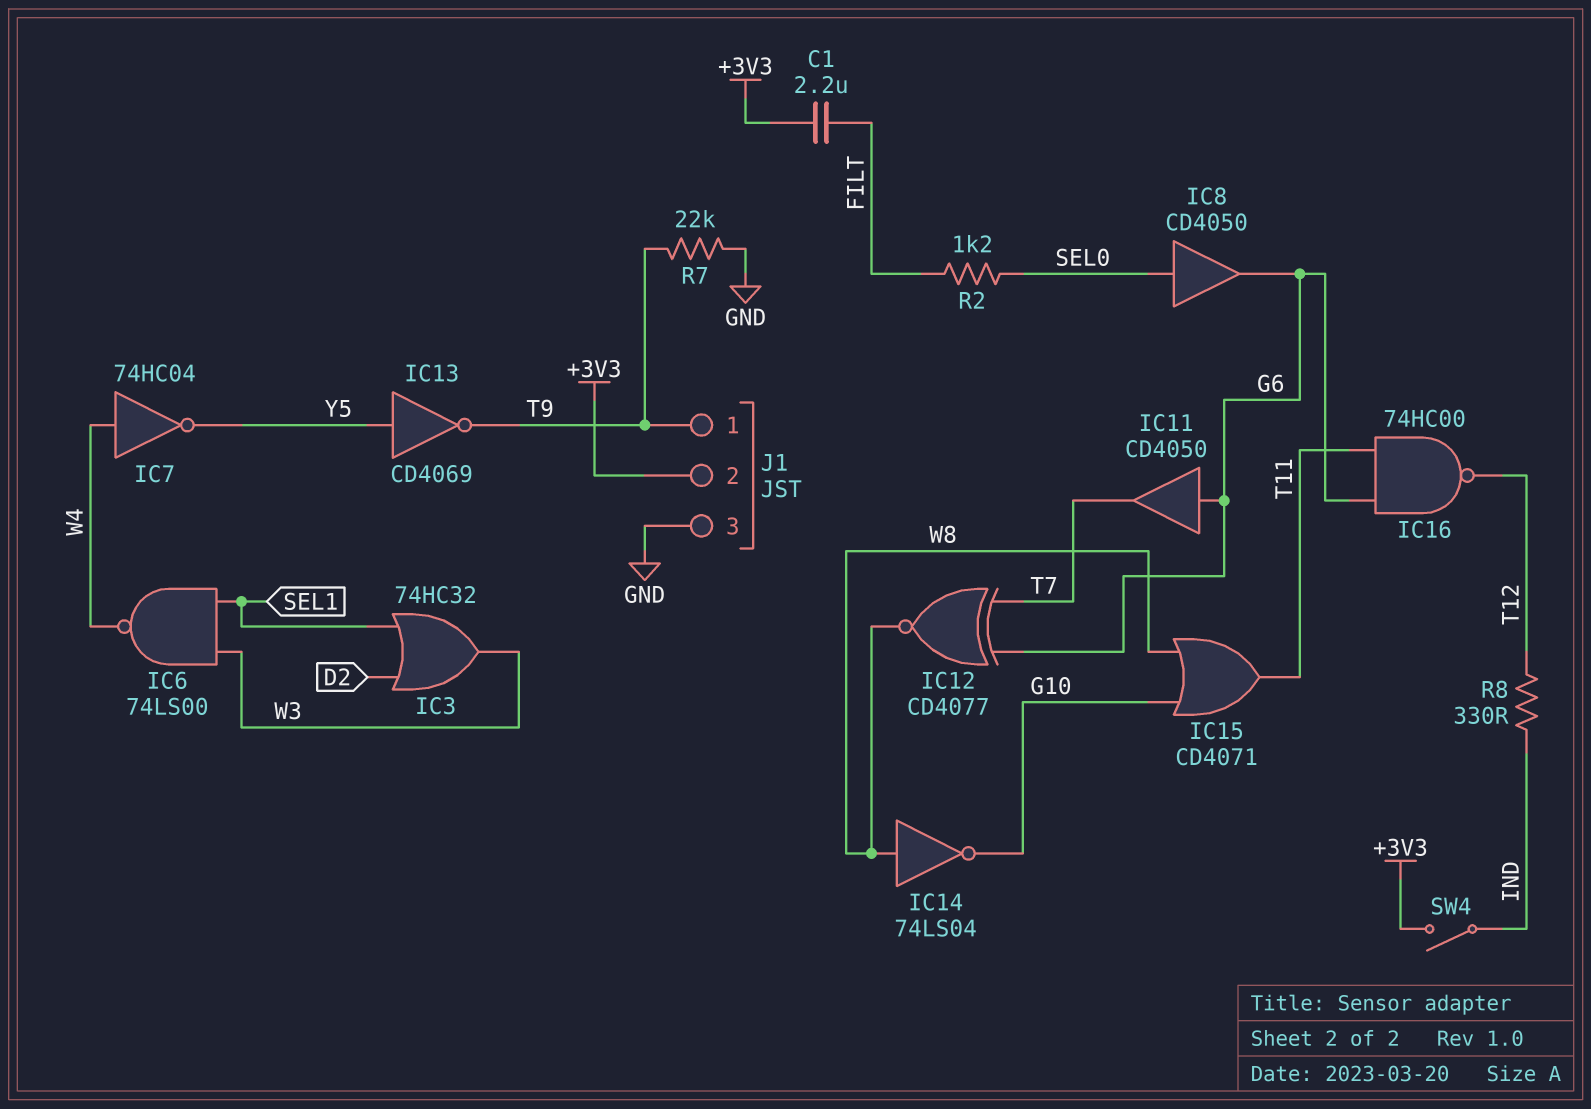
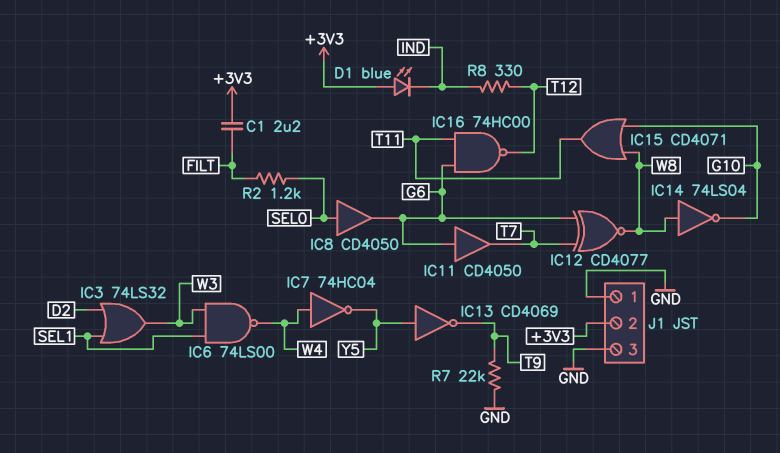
D1: none -> LED blue (A +3V3, K IND)
IC3: OR 74HC32 (in D2, in SEL1, out W3) -> OR 74LS32 (in D2, in SEL1, out W3)
J1 pin 1: T9 -> GND
SW4: switch (+3V3, IND) -> none

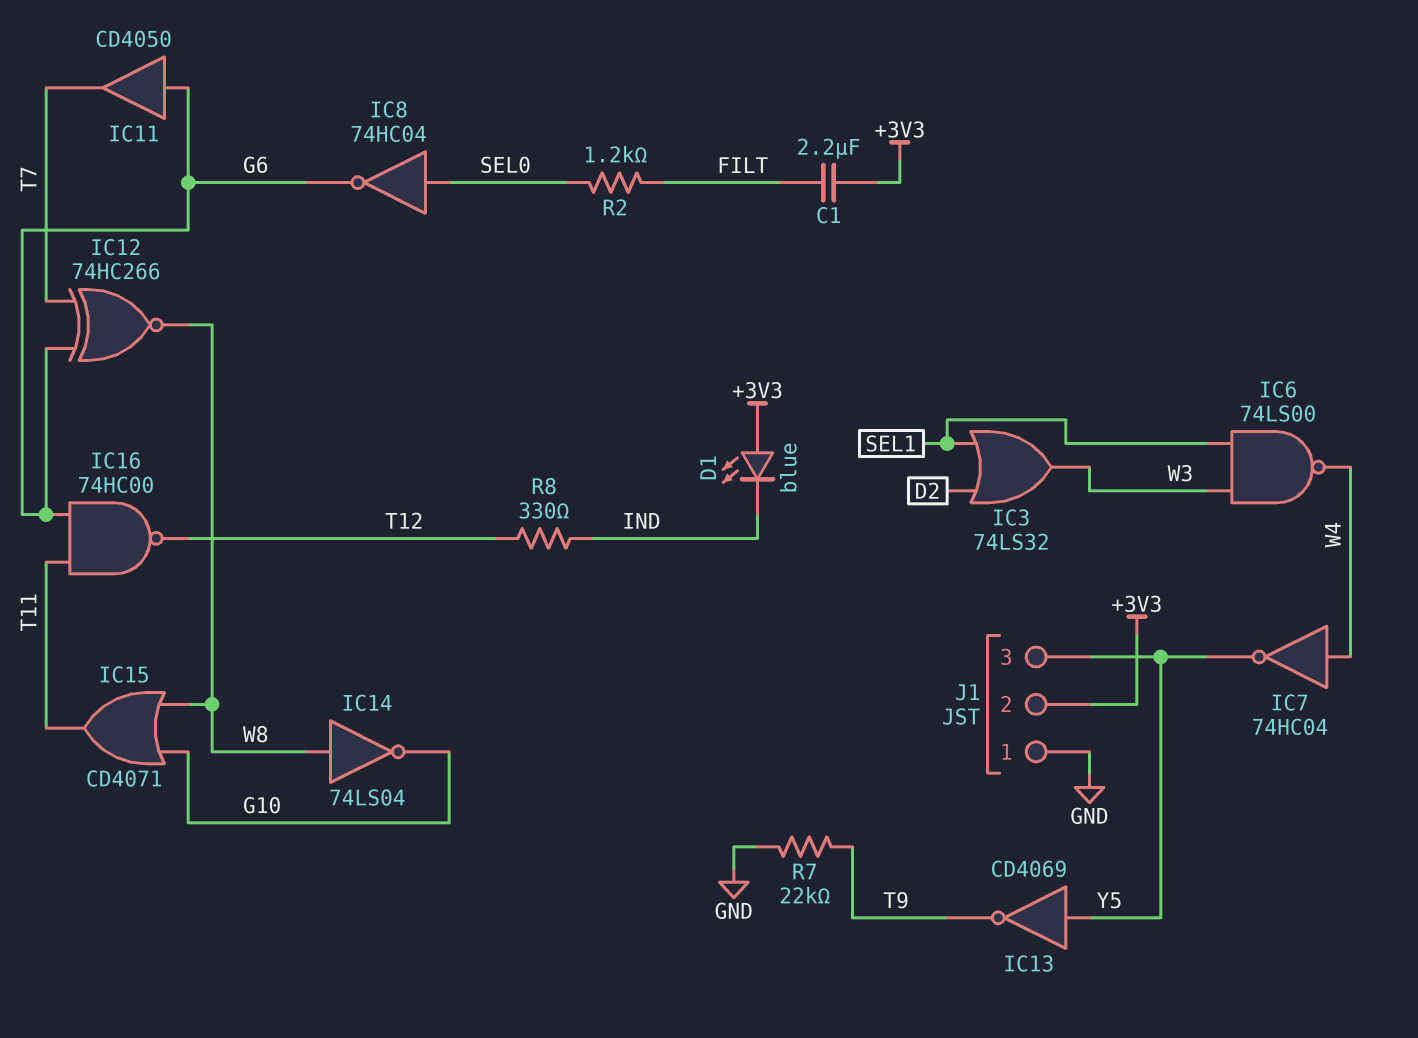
IC8: buffer CD4050 (in SEL0, out G6) -> NOT 74HC04 (in SEL0, out G6)
IC12: XNOR CD4077 (in G6, in T7, out W8) -> XNOR 74HC266 (in G6, in T7, out W8)
J1 pin 3: GND -> Y5

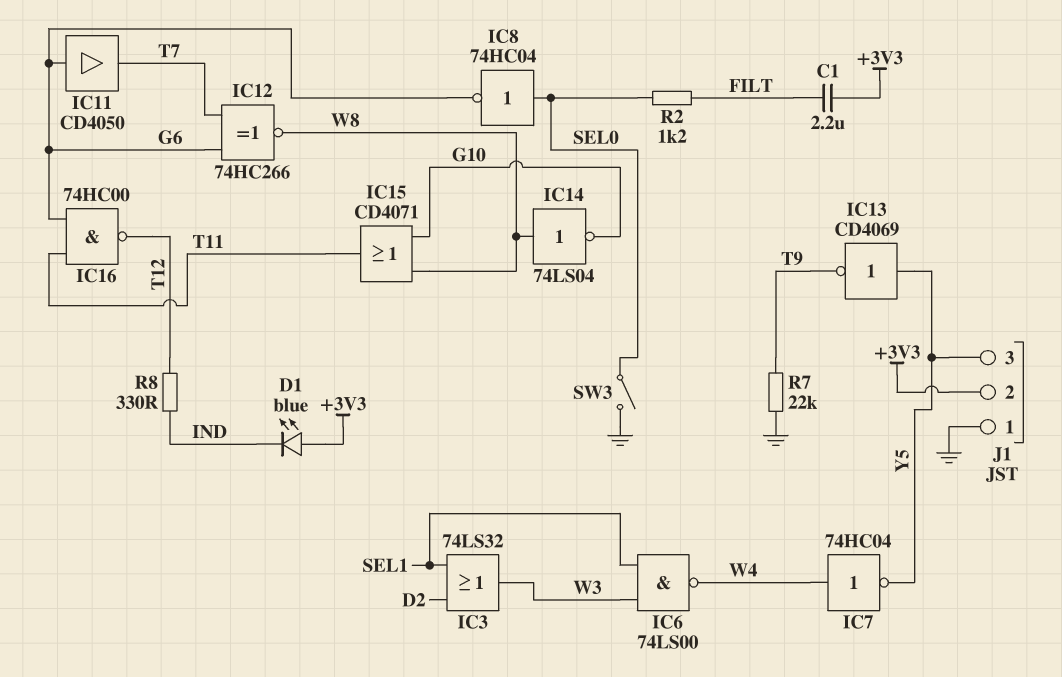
SW3: none -> switch (GND, SEL0)

